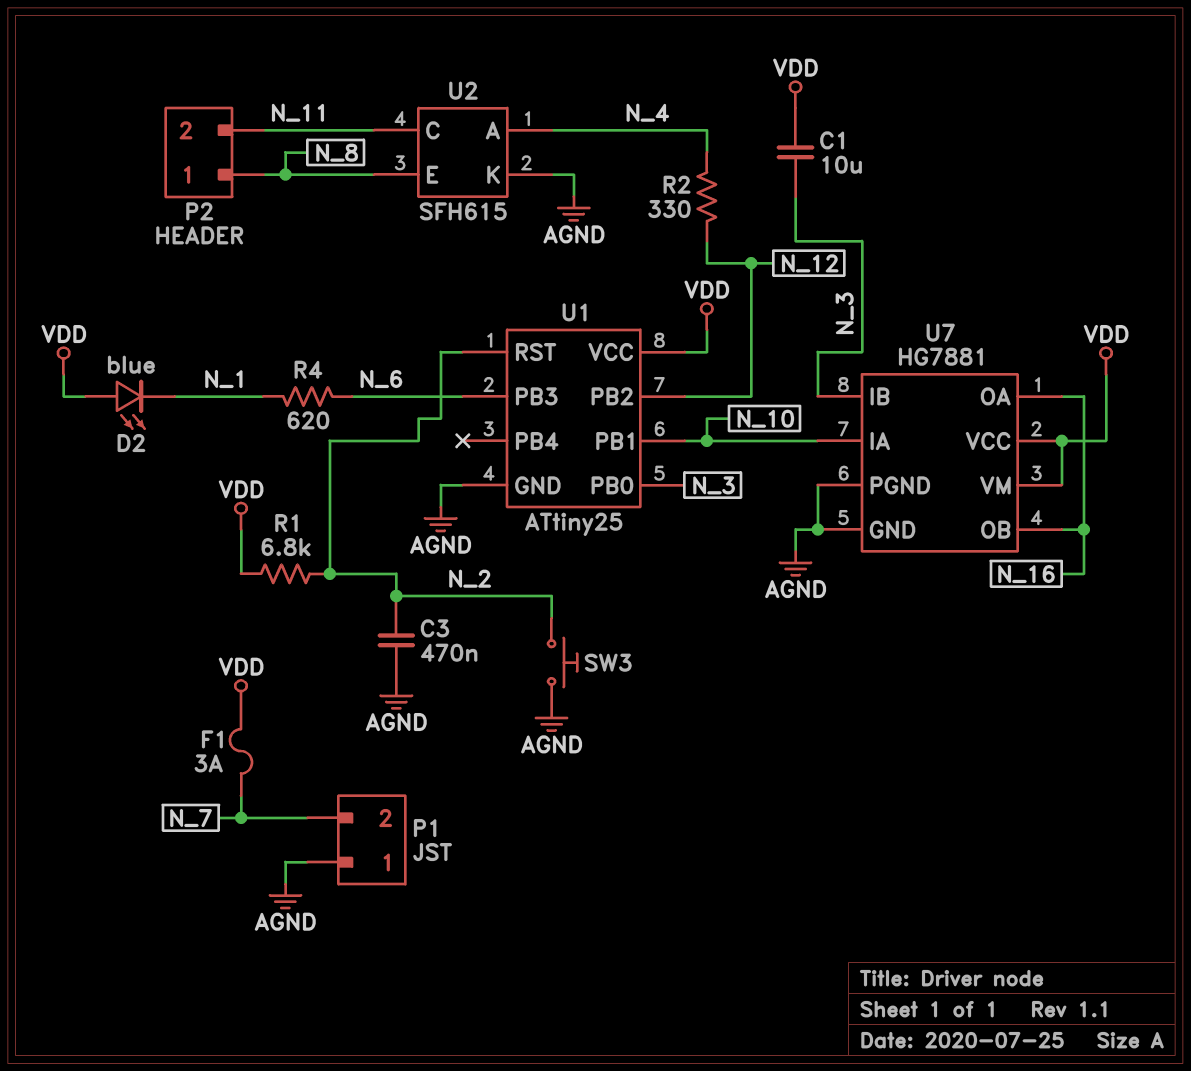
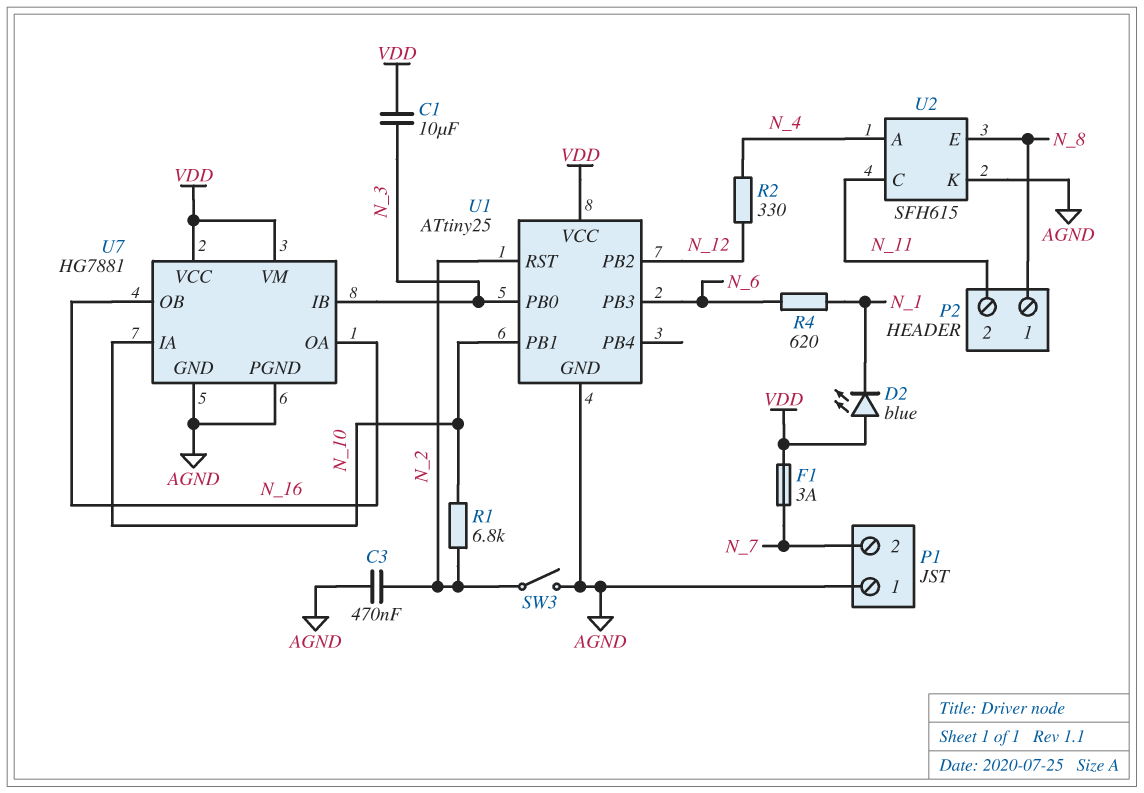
R1: 6.8k (N_2, VDD) -> 6.8k (N_2, N_10)
SW3: button (AGND, N_2) -> switch (AGND, N_2)

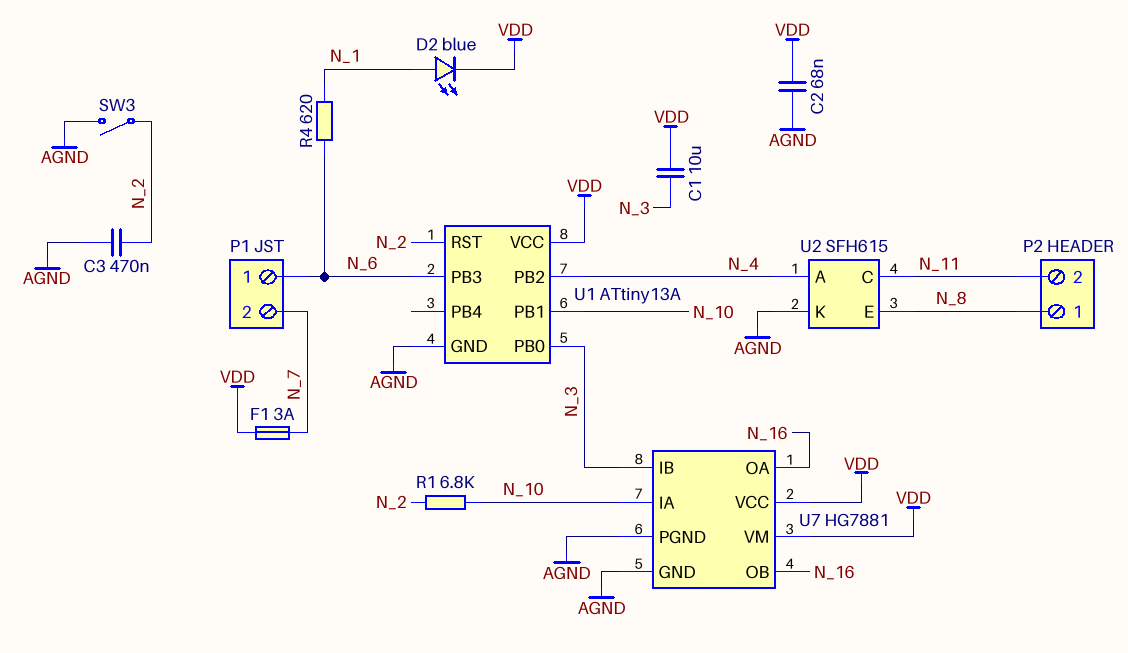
C2: none -> 68nF (AGND, VDD)
D2: LED blue (A VDD, K N_1) -> LED blue (A N_1, K VDD)
P1 pin 1: AGND -> N_6
R2: 330 (N_4, N_12) -> none
U1: ATtiny25 -> ATtiny13A
U1 pin PB2: N_12 -> N_4

